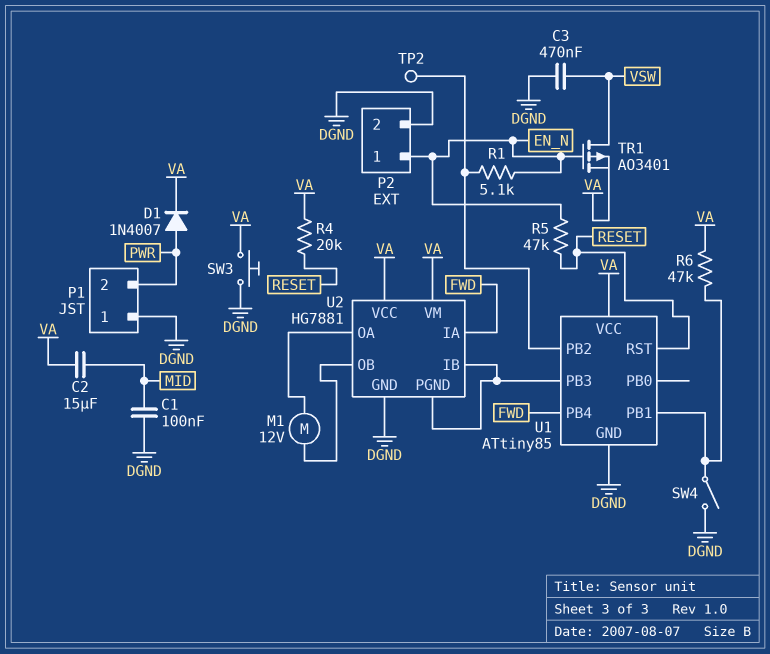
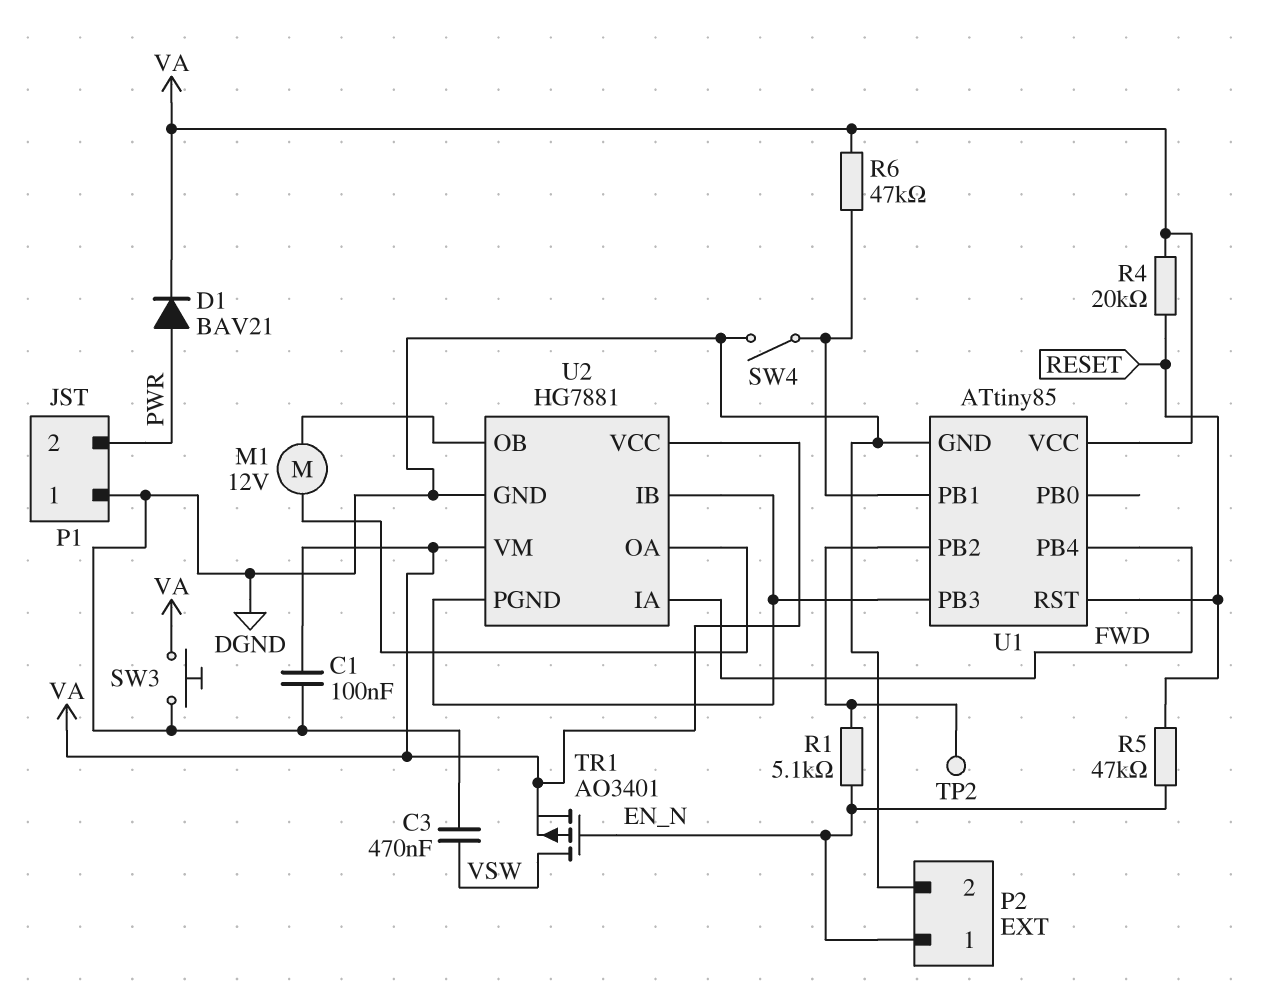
C1: 100nF (DGND, MID) -> 100nF (DGND, VA)
C2: 15uF (MID, VA) -> none
D1: diode 1N4007 (A PWR, K VA) -> diode BAV21 (A PWR, K VA)

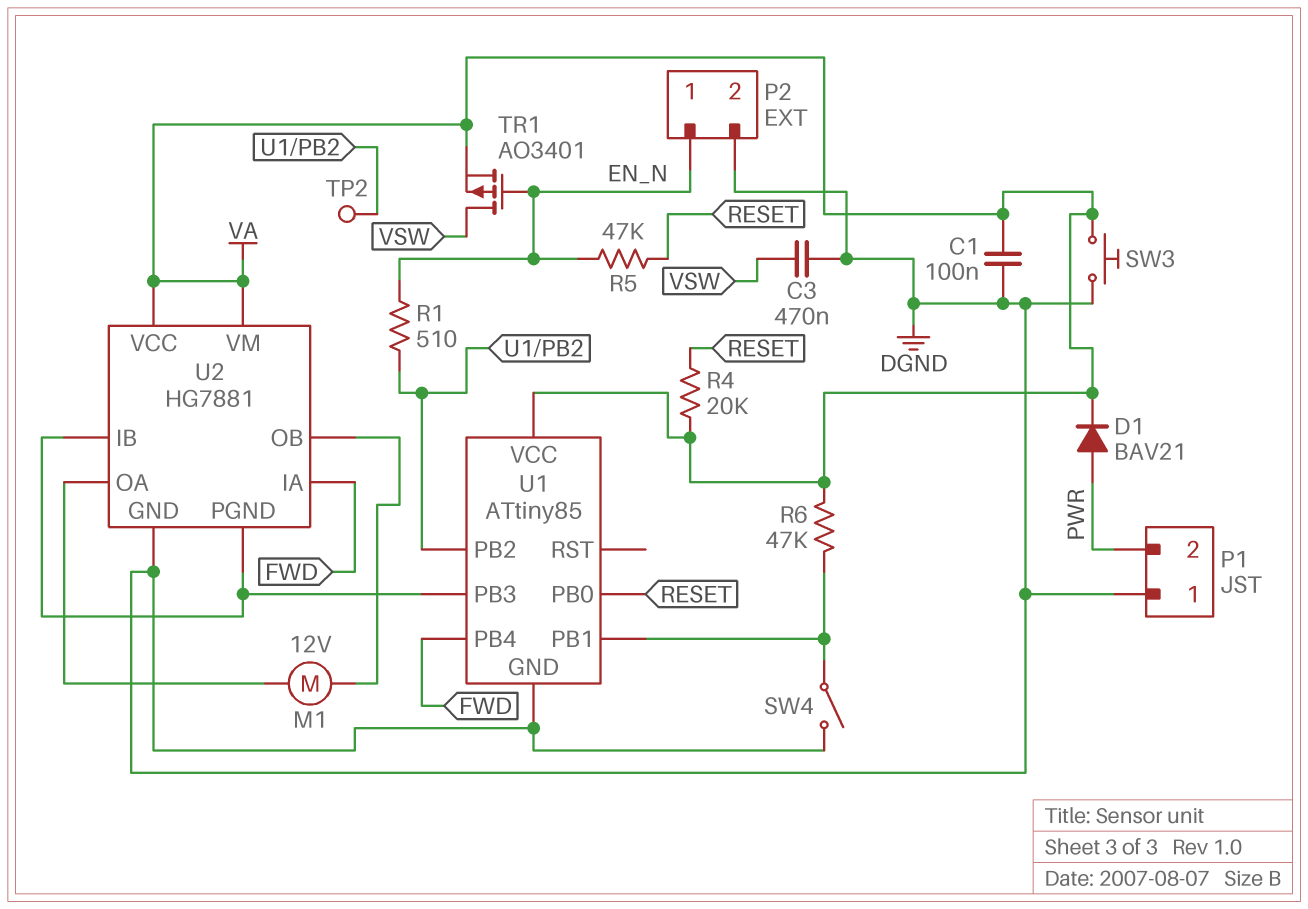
R1: 5.1k (EN_N, U1/PB2) -> 510 (EN_N, U1/PB2)
U1 pin PB0: none -> RESET
U1 pin RST: RESET -> none

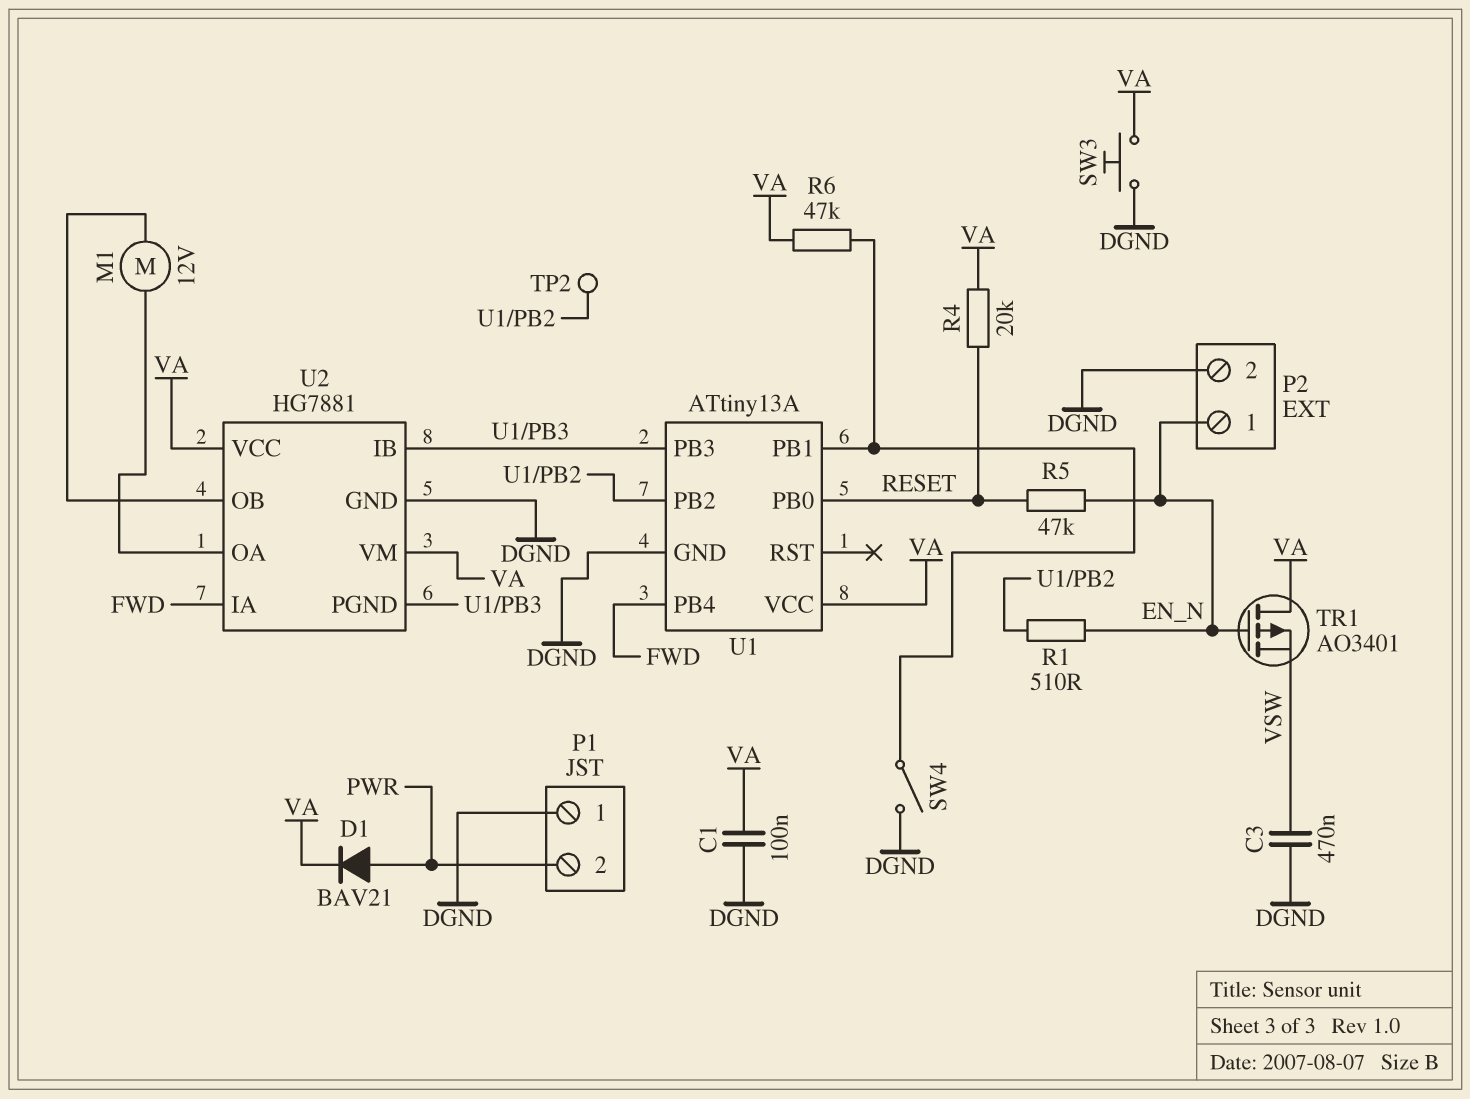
TR1: PMOS AO3401 (G EN_N, D VSW, S VA) -> PMOS AO3401 (G EN_N, D VA, S VSW)
U1: ATtiny85 -> ATtiny13A

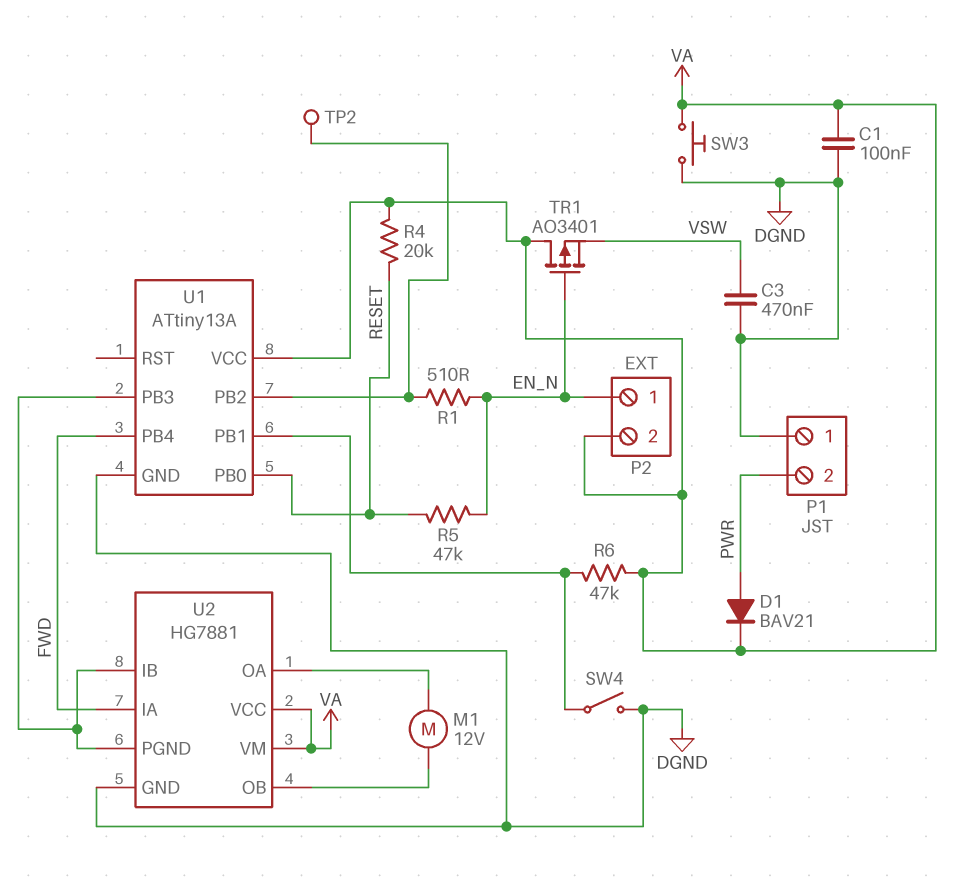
P2 pin 2: DGND -> VA

